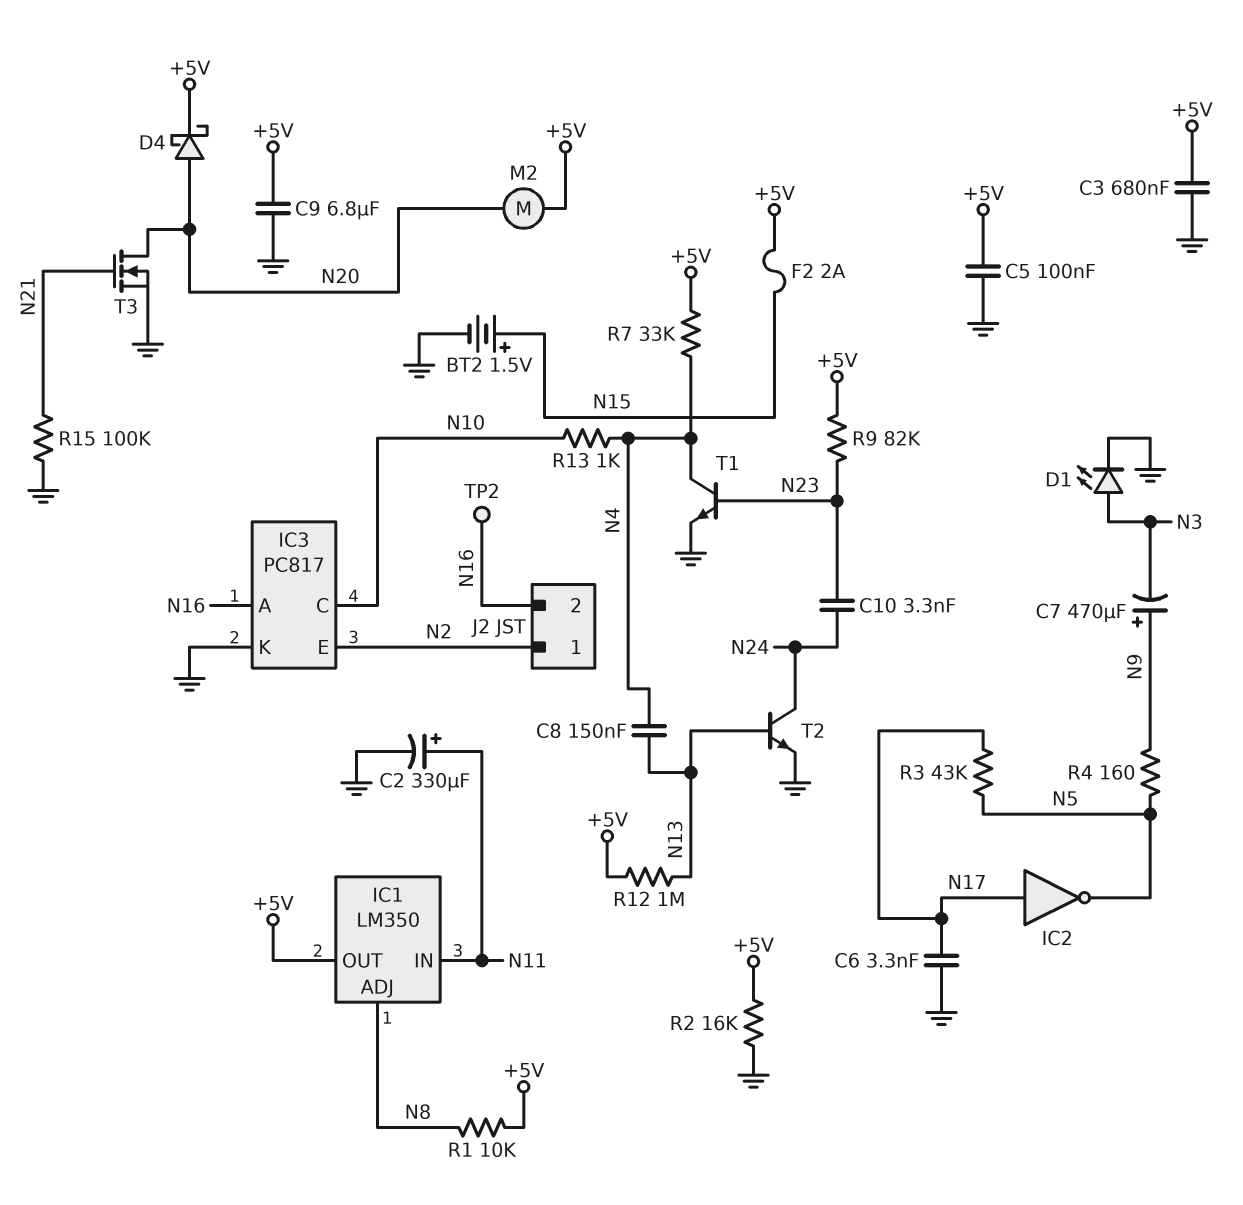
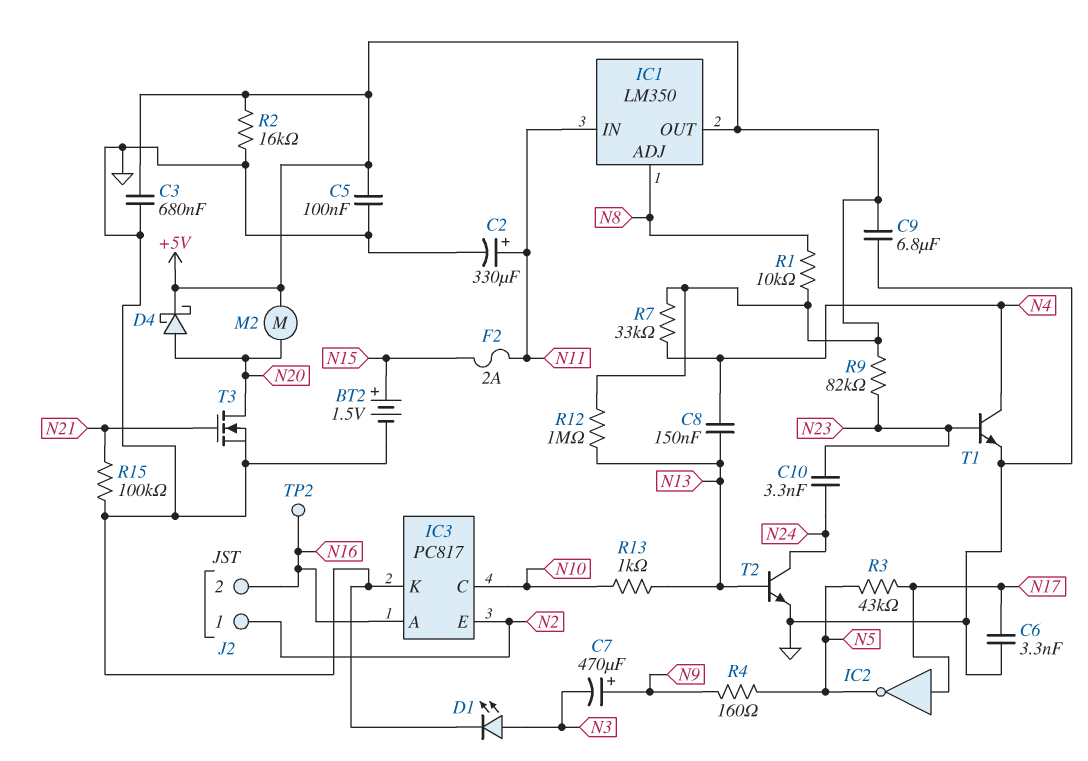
F2: 2A (+5V, N15) -> 2A (N11, N15)
R13: 1k (N4, N10) -> 1k (N10, N13)

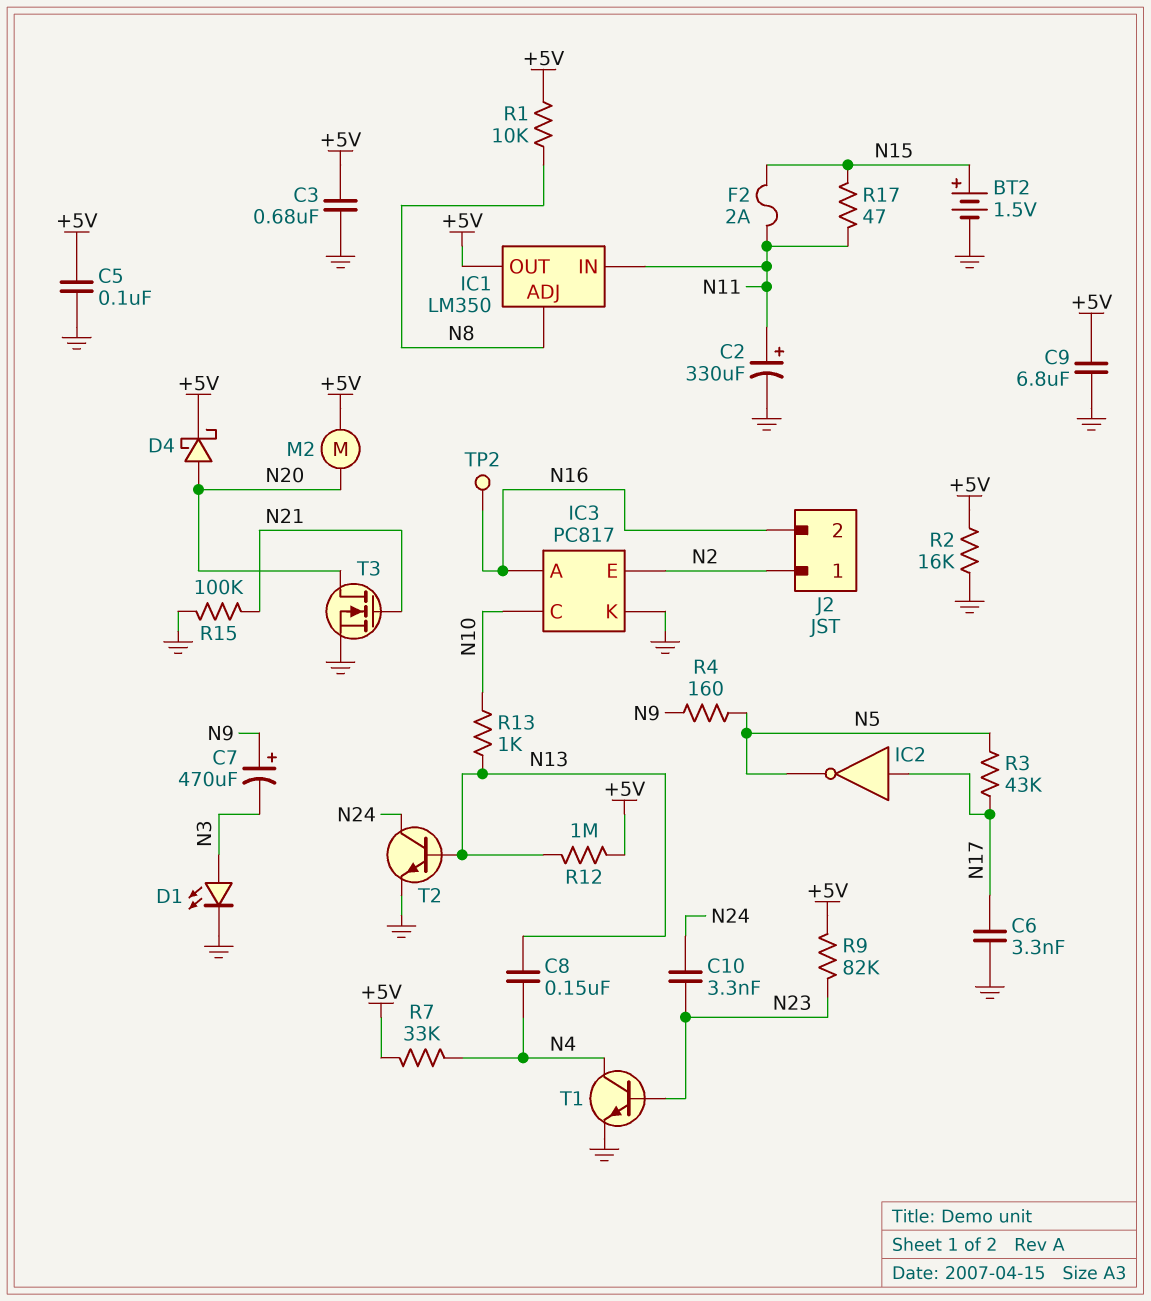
R17: none -> 47 (N11, N15)

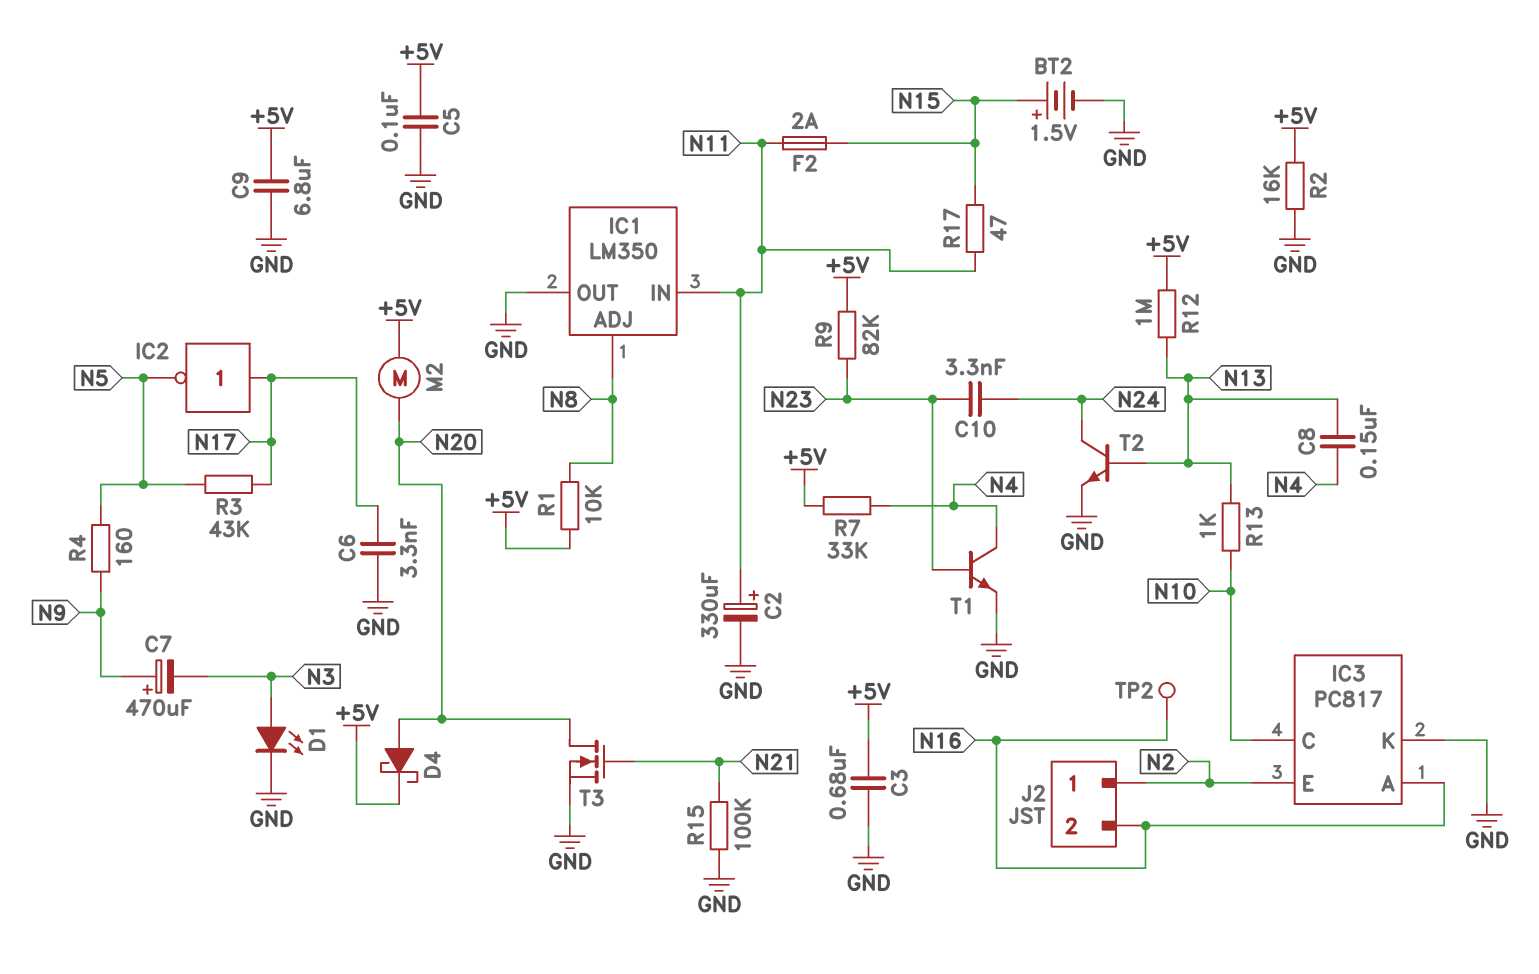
IC1 pin OUT: +5V -> GND

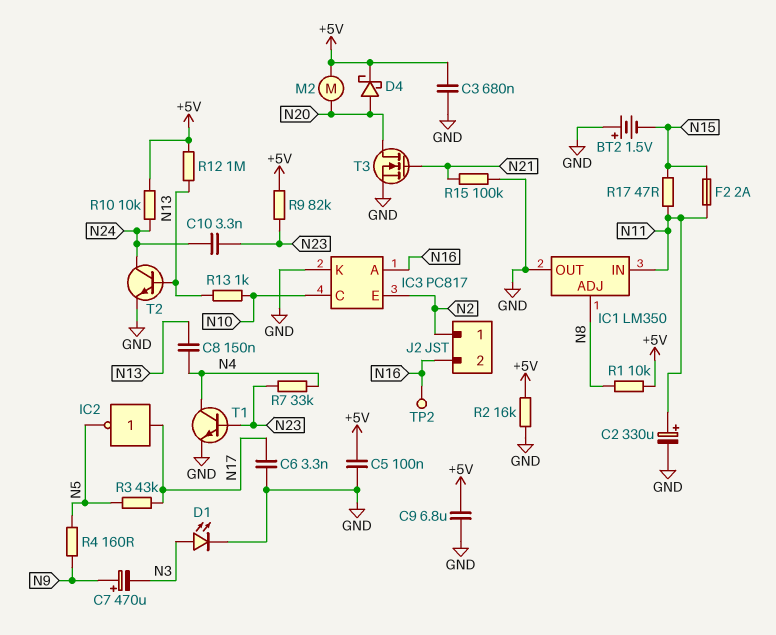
BT2: 1.5V (plus N15, minus GND) -> 1.5V (plus GND, minus N15)
R7: 33k (+5V, N4) -> 33k (N4, N23)
R10: none -> 10k (+5V, N24)

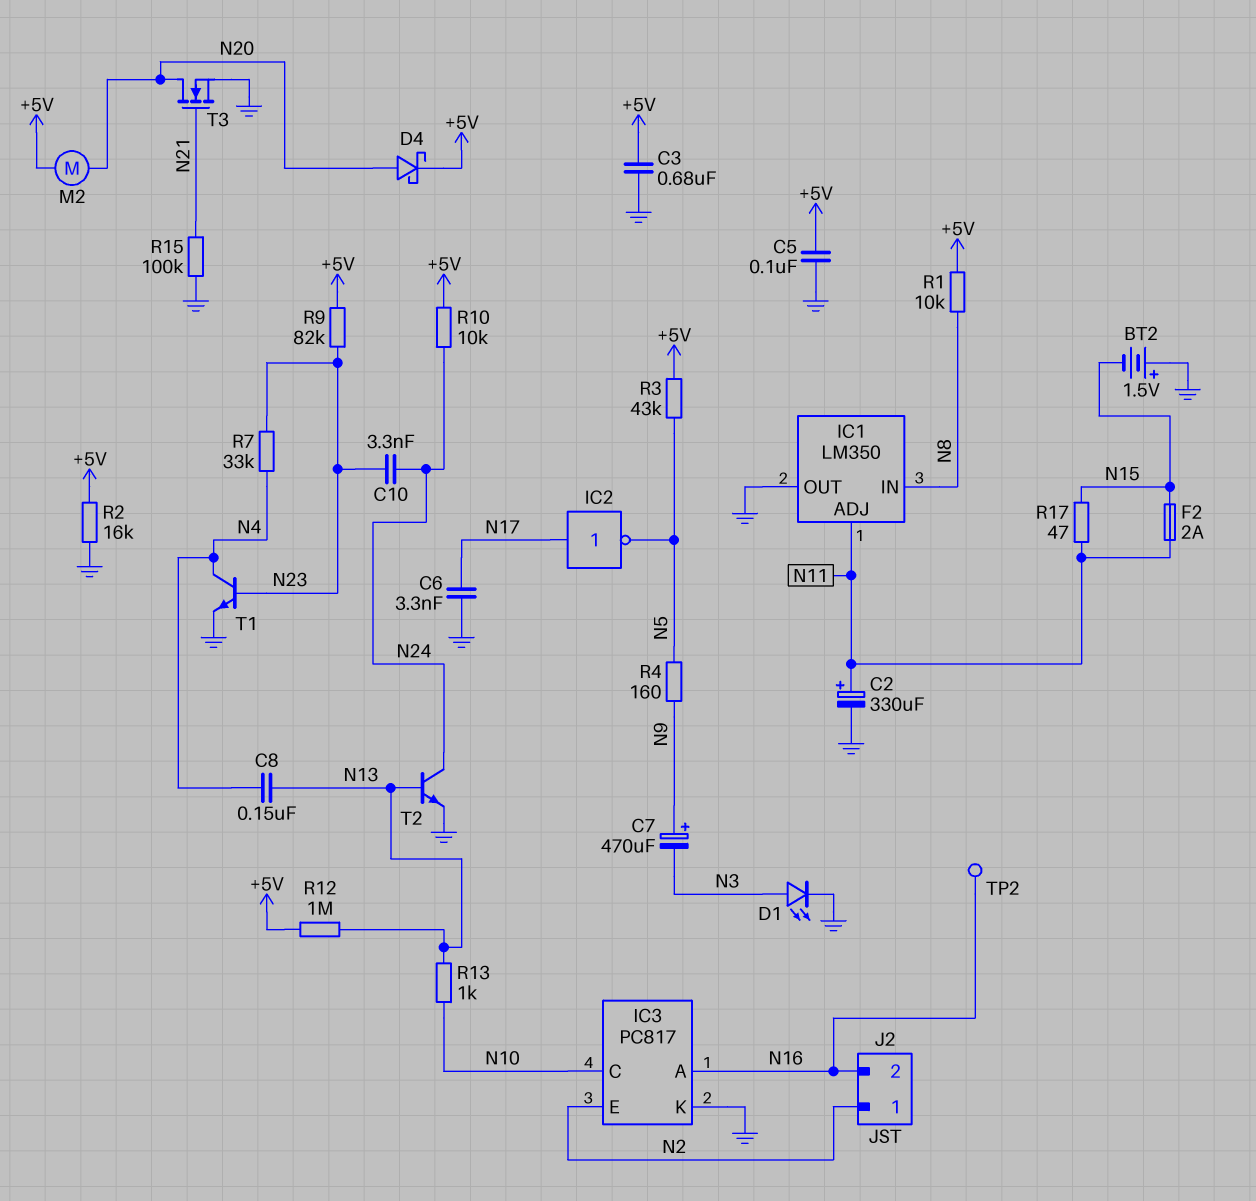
C9: 6.8uF (+5V, GND) -> none
IC1 pin ADJ: N8 -> N11
IC1 pin IN: N11 -> N8
R3: 43k (N5, N17) -> 43k (+5V, N5)

